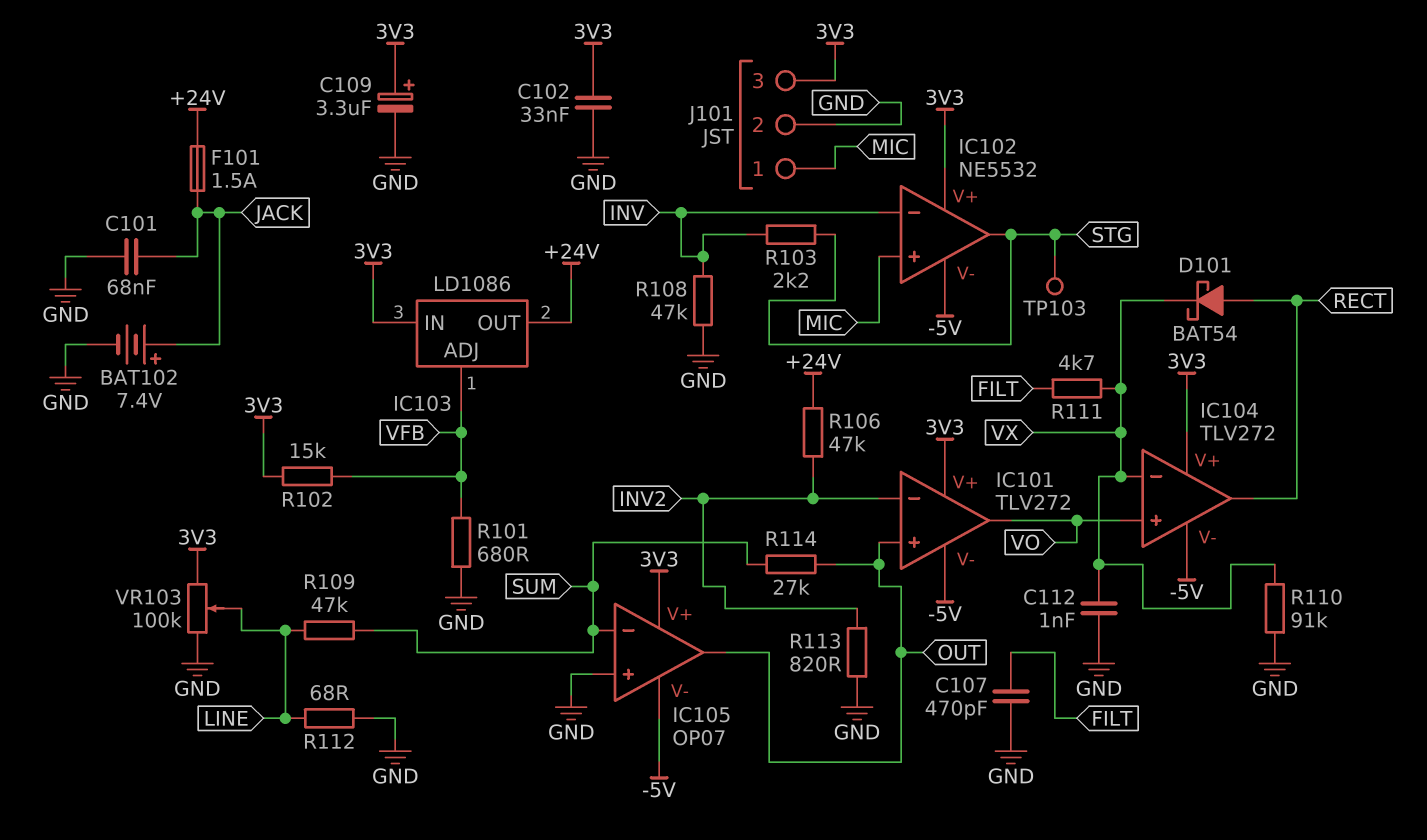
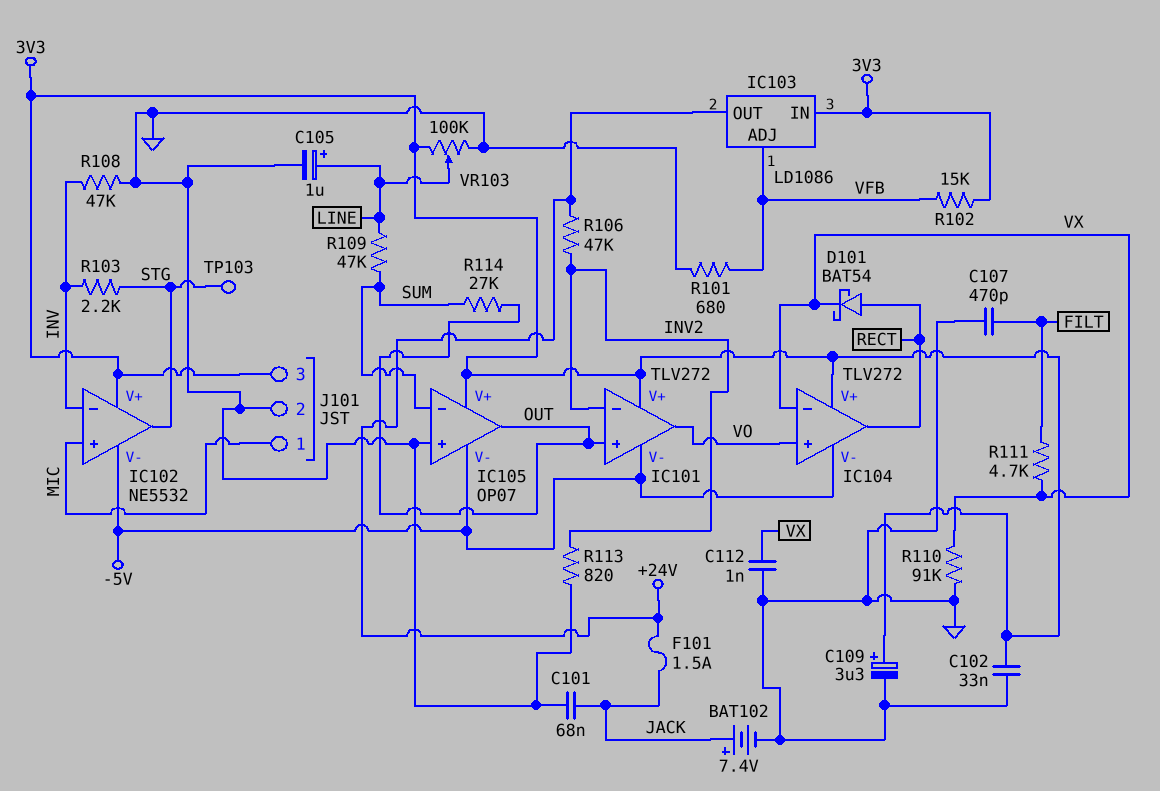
C105: none -> 1uF (plus LINE, minus GND)
R112: 68 (GND, LINE) -> none

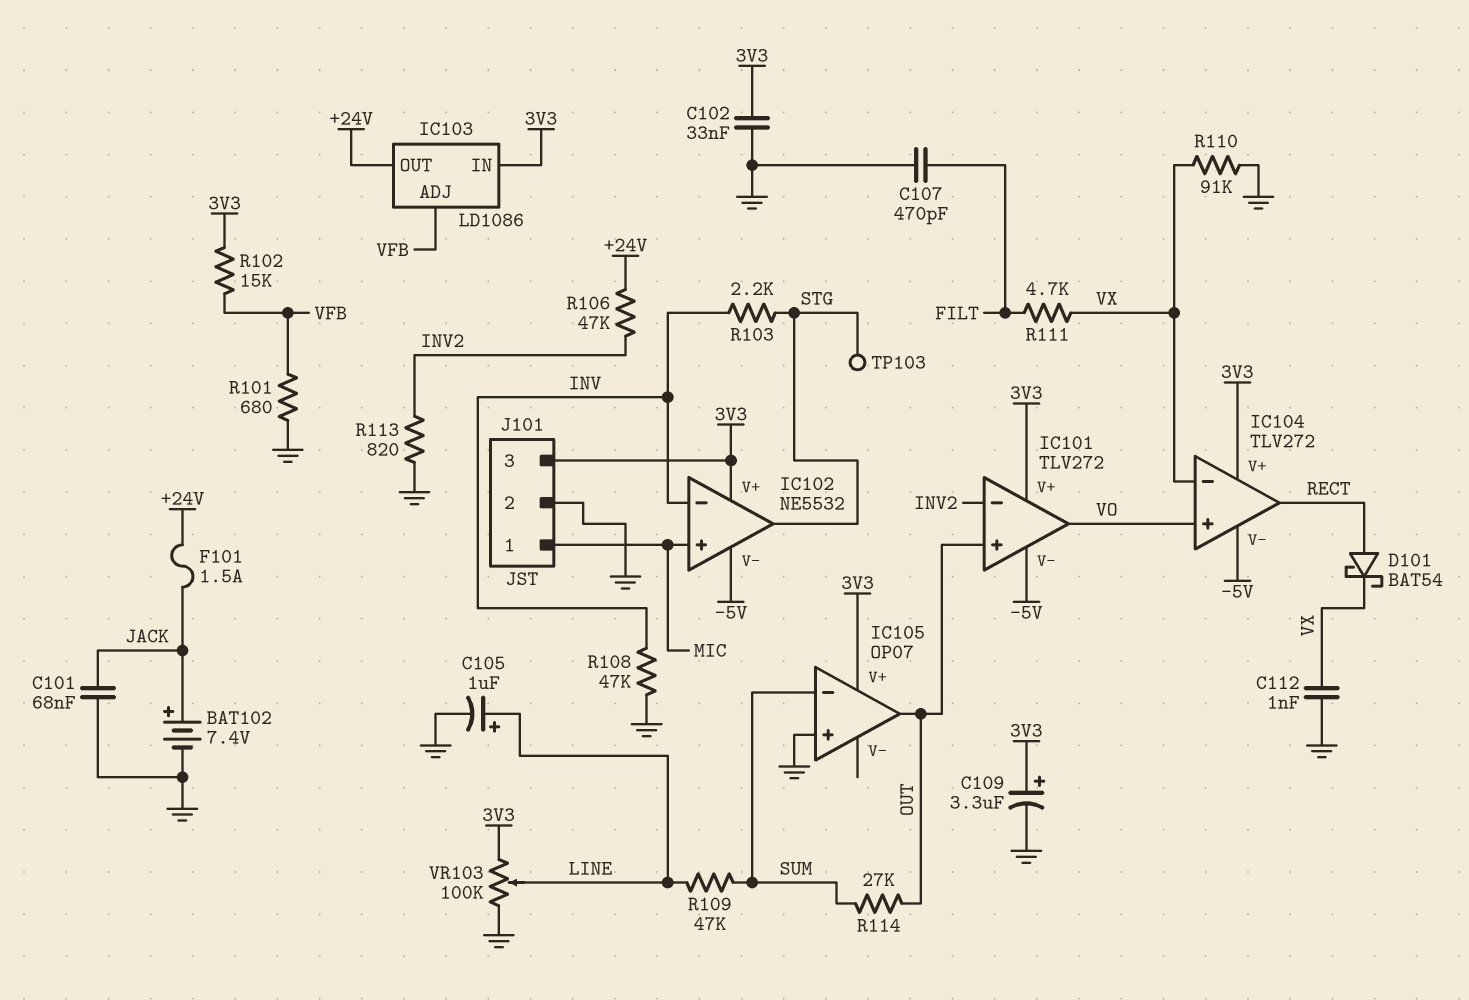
IC105 pin V-: -5V -> none

